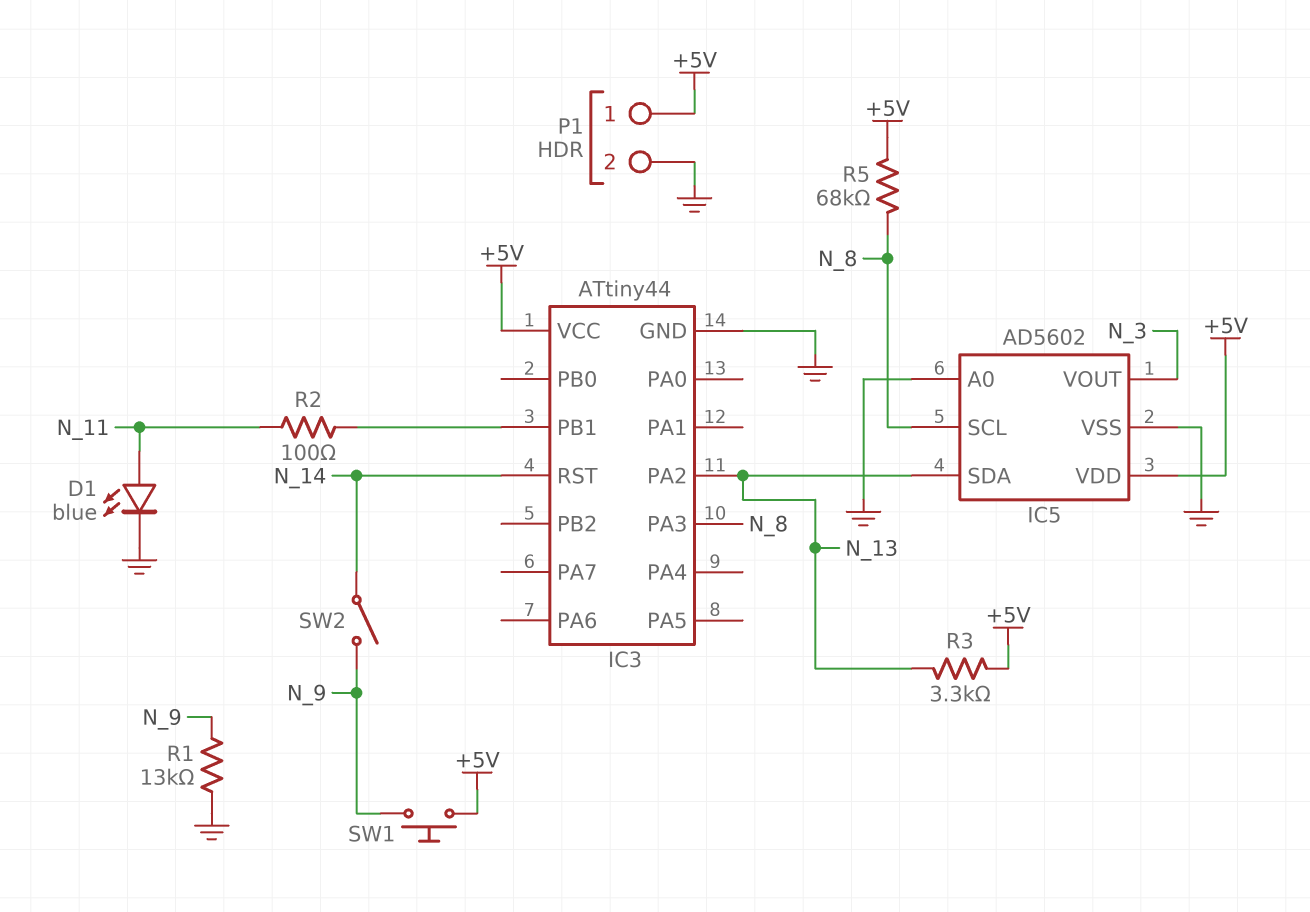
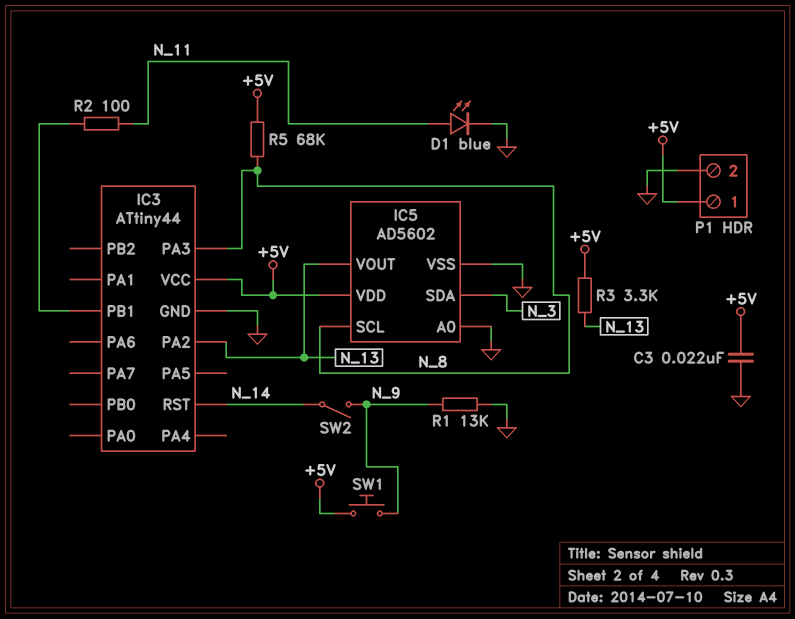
C3: none -> 22nF (+5V, GND)
IC5 pin SDA: N_13 -> N_3
IC5 pin VOUT: N_3 -> N_13

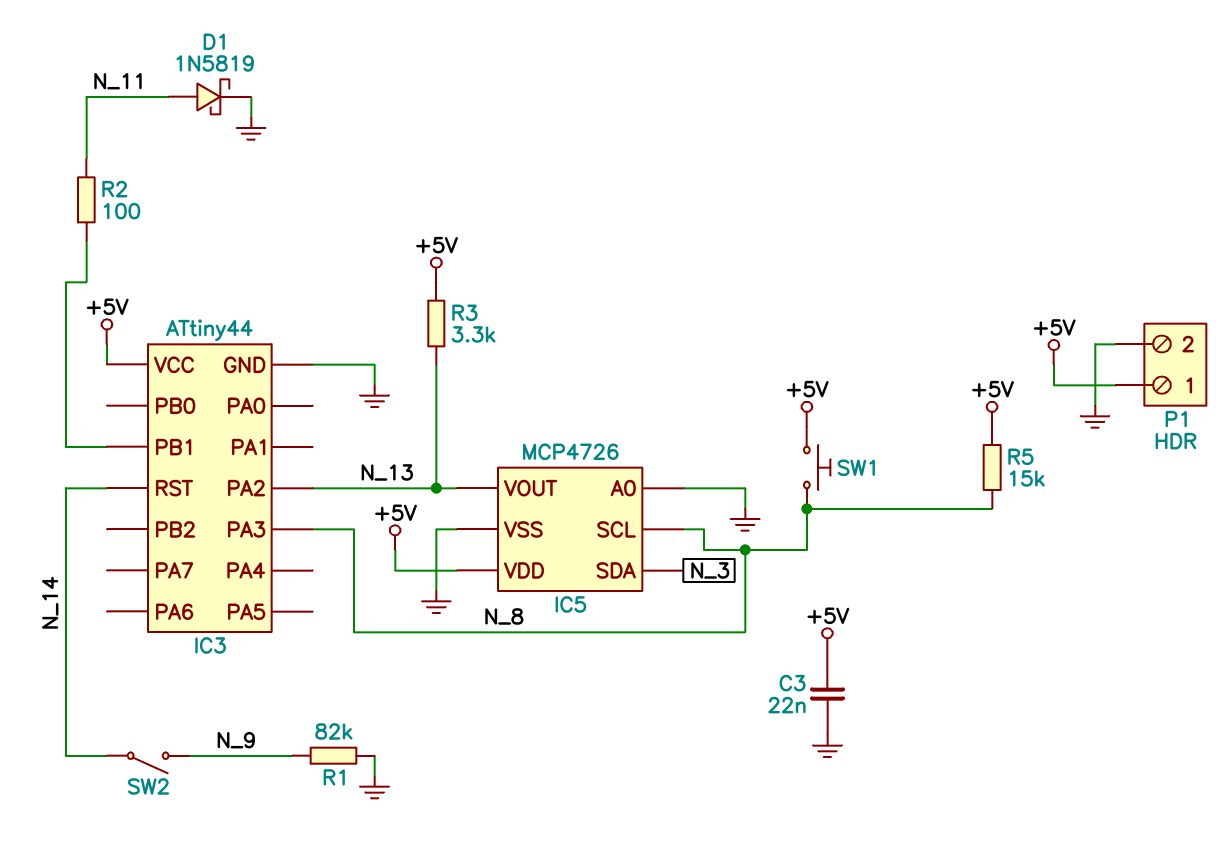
D1: LED blue (A N_11, K GND) -> schottky 1N5819 (A N_11, K GND)
IC5: AD5602 -> MCP4726
R1: 13k (GND, N_9) -> 82k (GND, N_9)
R5: 68k (+5V, N_8) -> 15k (+5V, N_8)
SW1: button (+5V, N_9) -> button (+5V, N_8)

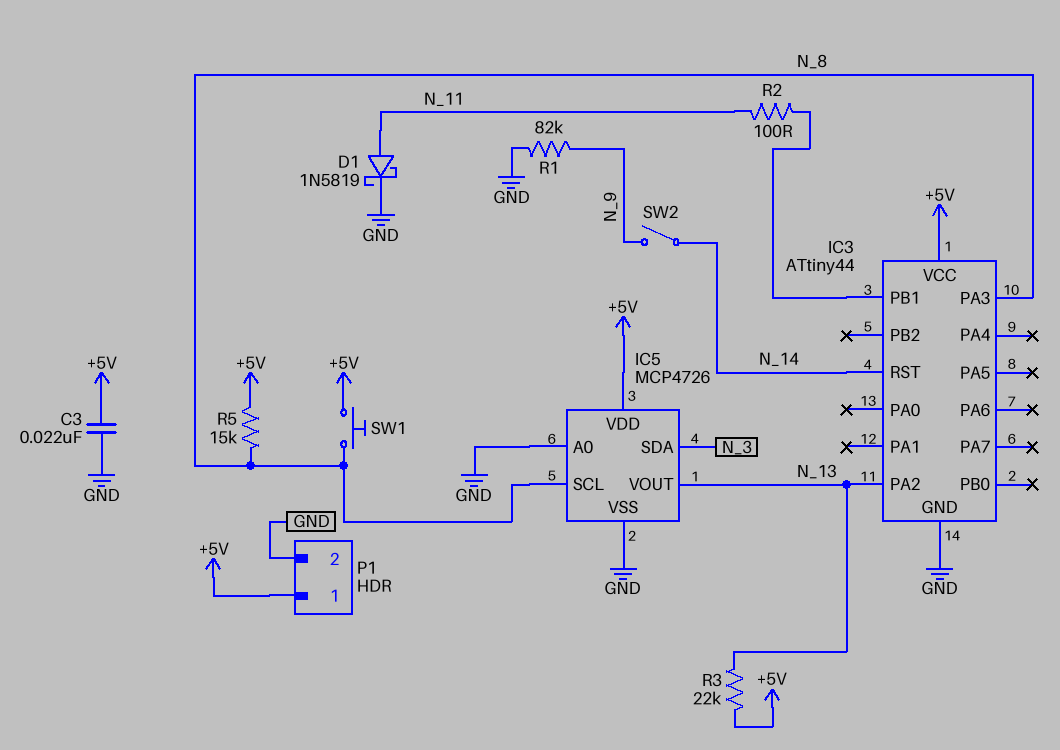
R3: 3.3k (+5V, N_13) -> 22k (+5V, N_13)

